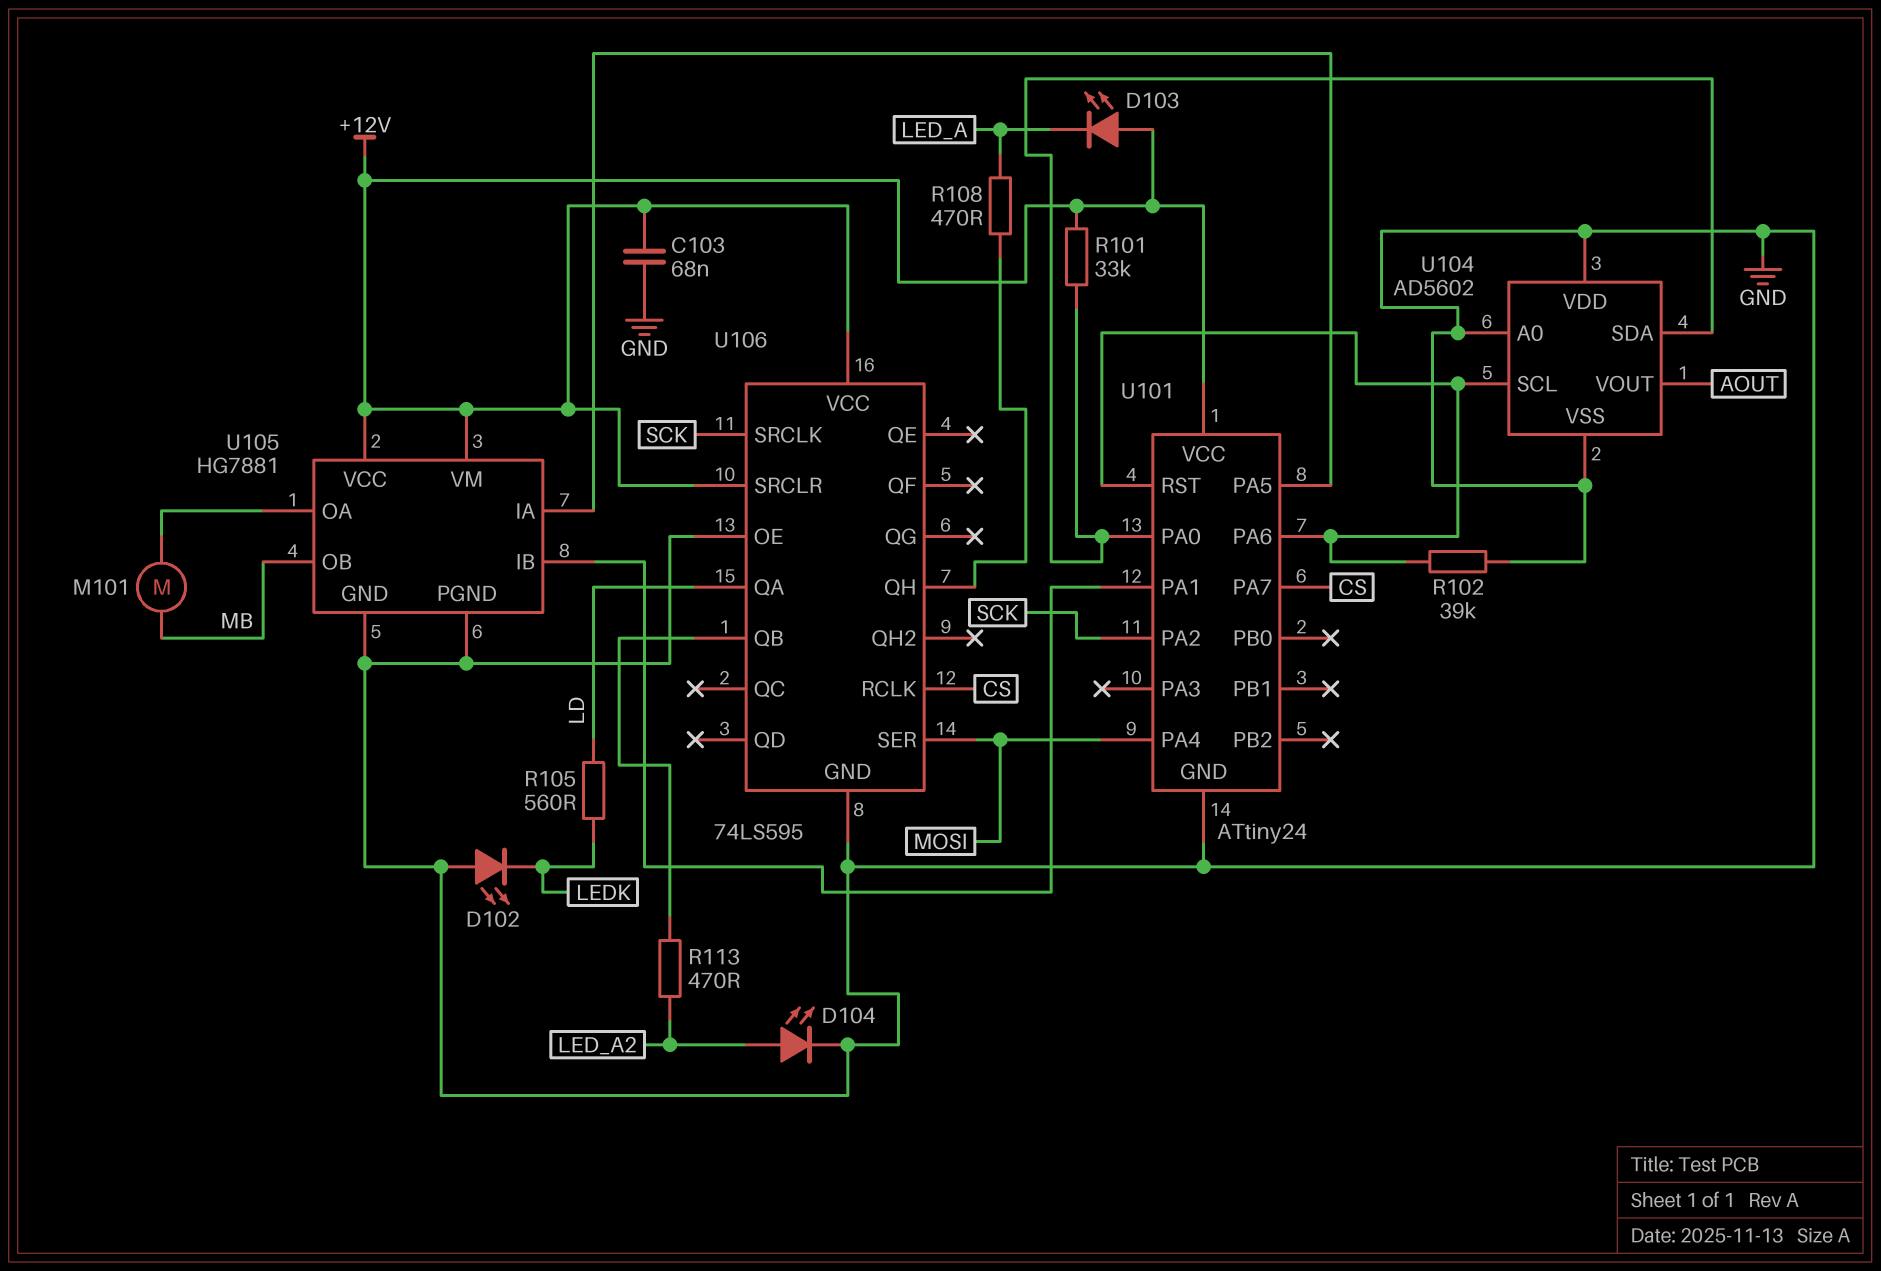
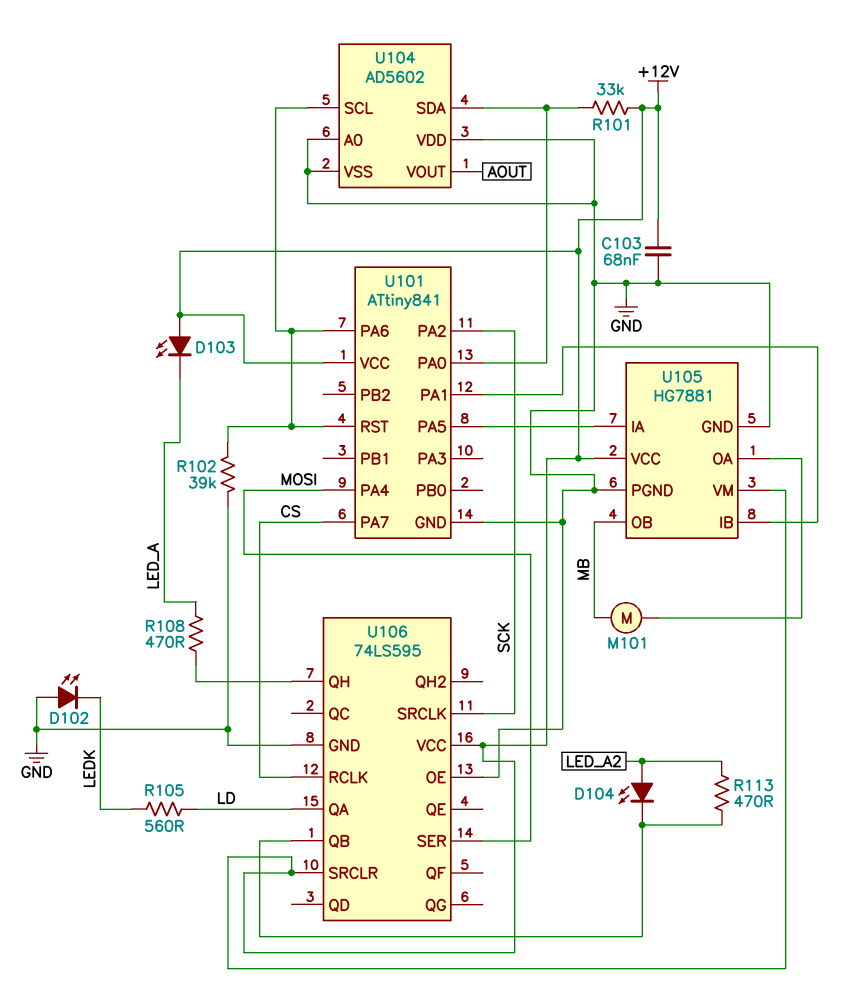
D104: LED (A LED_A2, K GND) -> LED (A LED_A2, K U106/QB)
U101: ATtiny24 -> ATtiny841

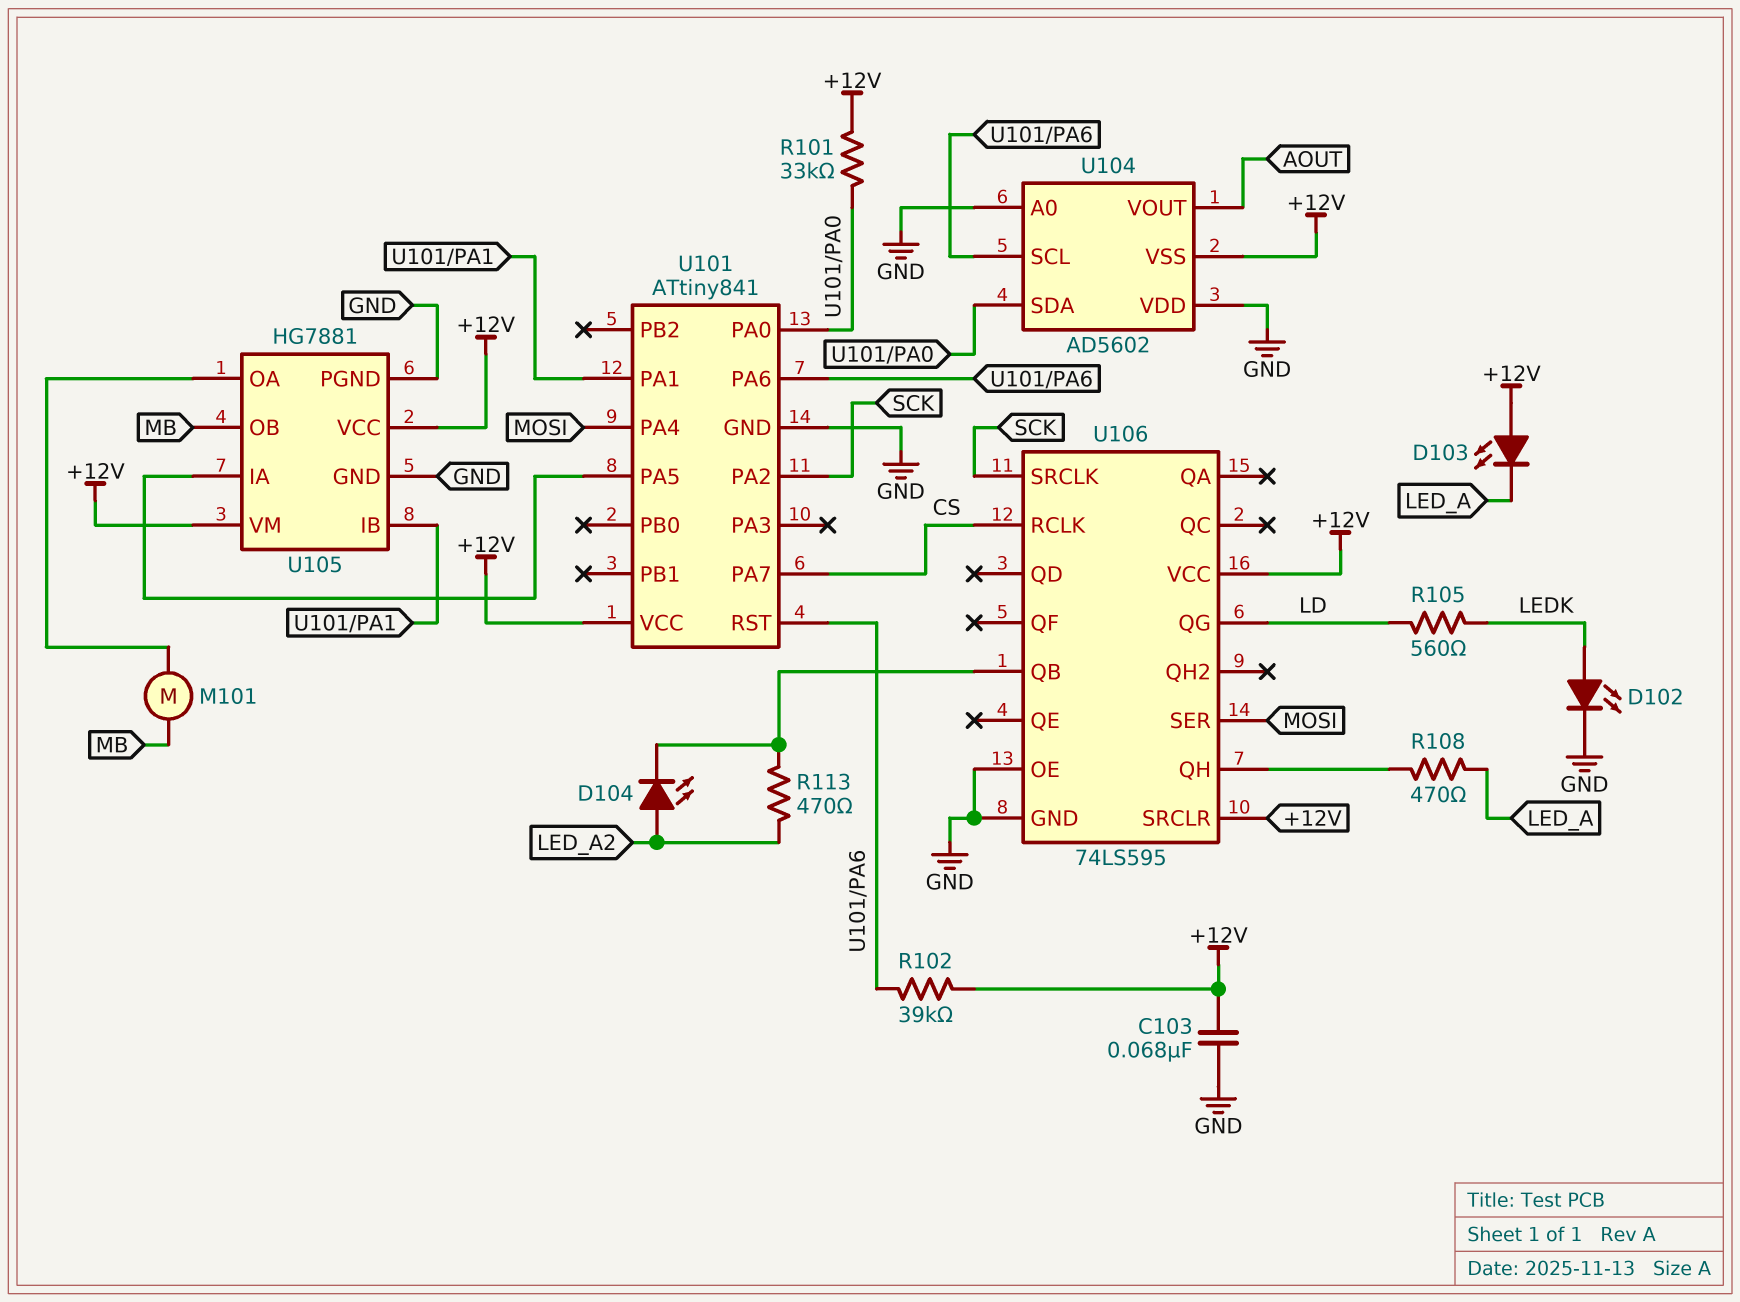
D102: LED (A GND, K LEDK) -> LED (A LEDK, K GND)
R102: 39k (GND, U101/PA6) -> 39k (+12V, U101/PA6)
U104 pin VSS: GND -> +12V
U106 pin QA: LD -> none
U106 pin QG: none -> LD

